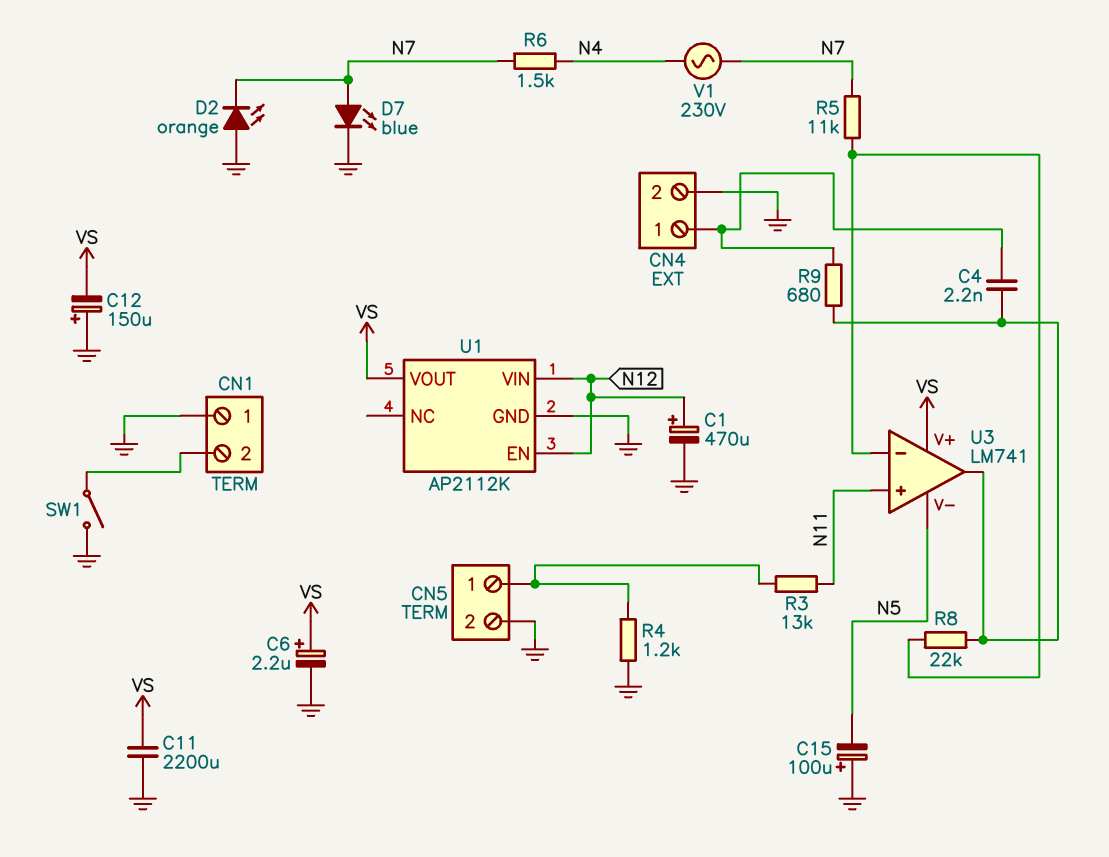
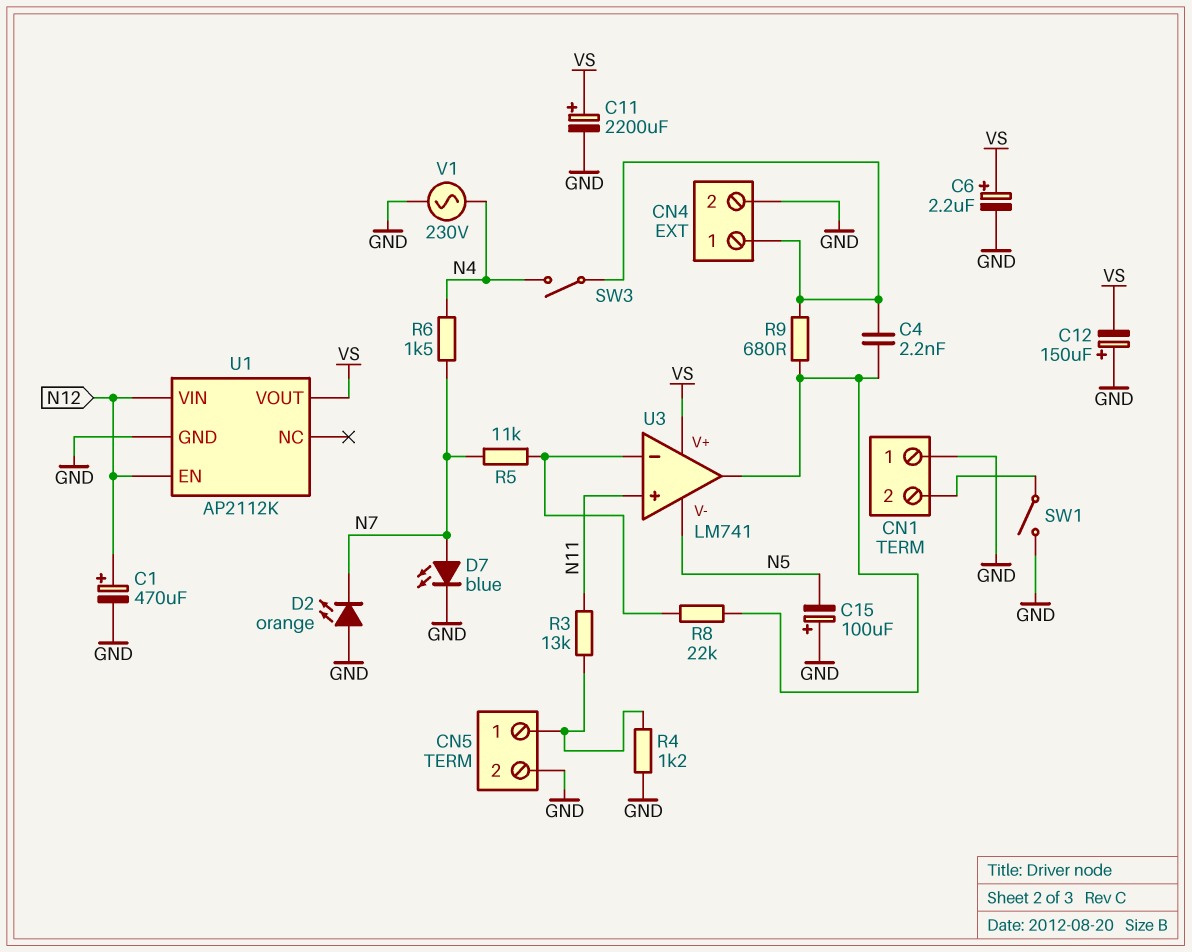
C11: 2200uF (GND, VS) -> 2200uF (plus VS, minus GND)
SW3: none -> switch (CN4/1, N4)
V1: AC 230V (N4, N7) -> AC 230V (GND, N4)

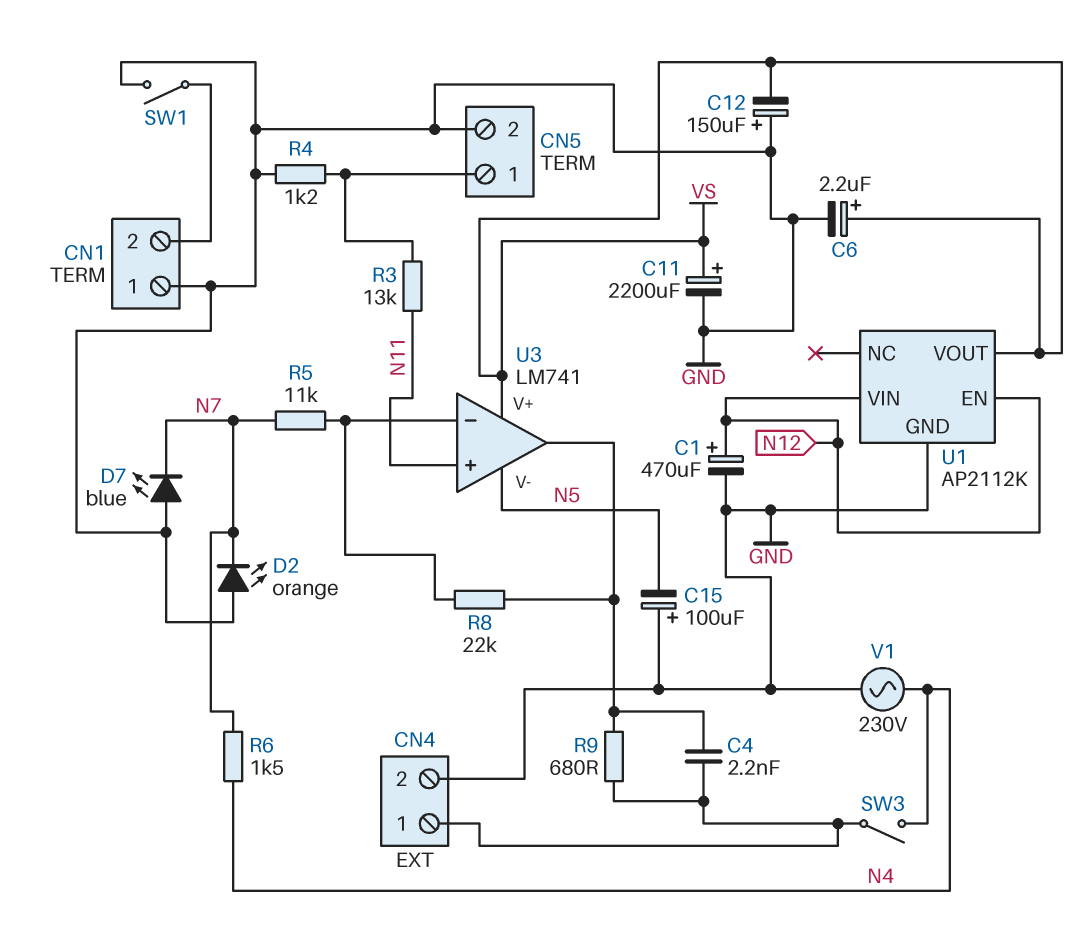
D7: LED blue (A N7, K GND) -> LED blue (A GND, K N7)

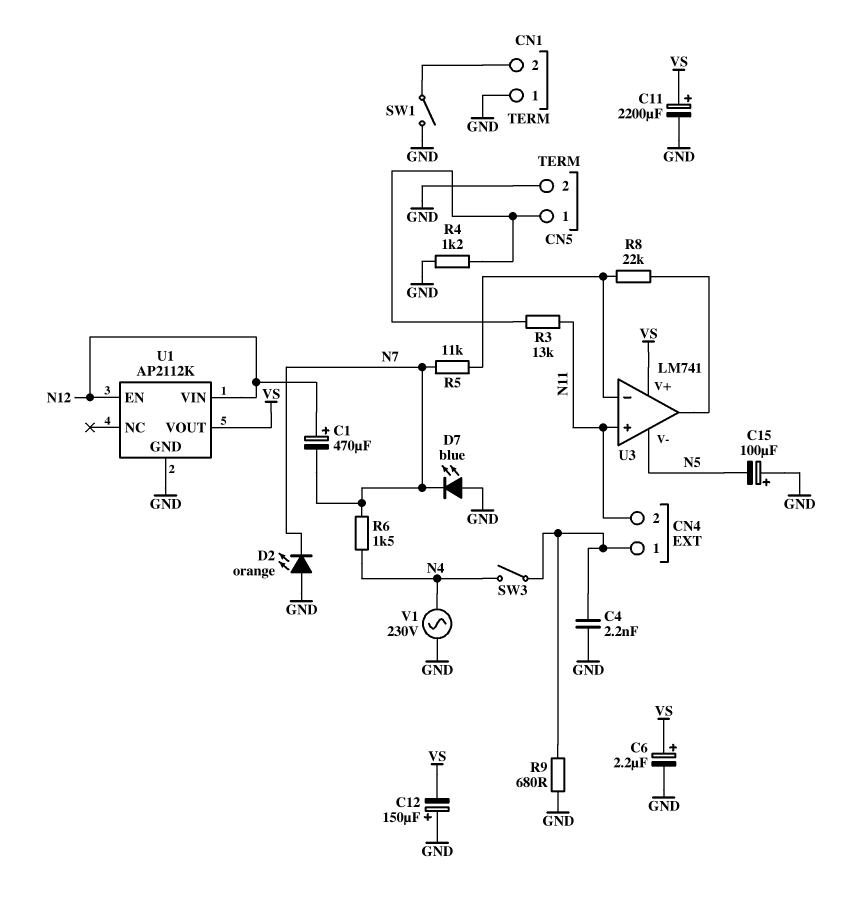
C1: 470uF (plus N12, minus GND) -> 470uF (plus N12, minus N7)
C4: 2.2nF (CN4/1, U3/out) -> 2.2nF (CN4/1, GND)
CN4 pin 2: GND -> N11
R9: 680 (CN4/1, U3/out) -> 680 (CN4/1, GND)

